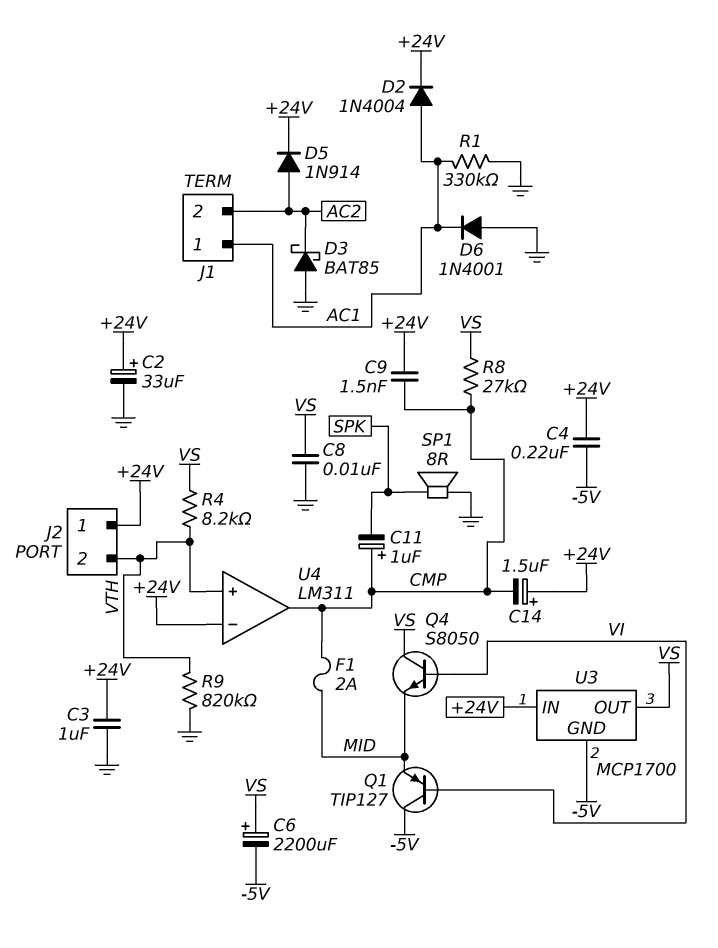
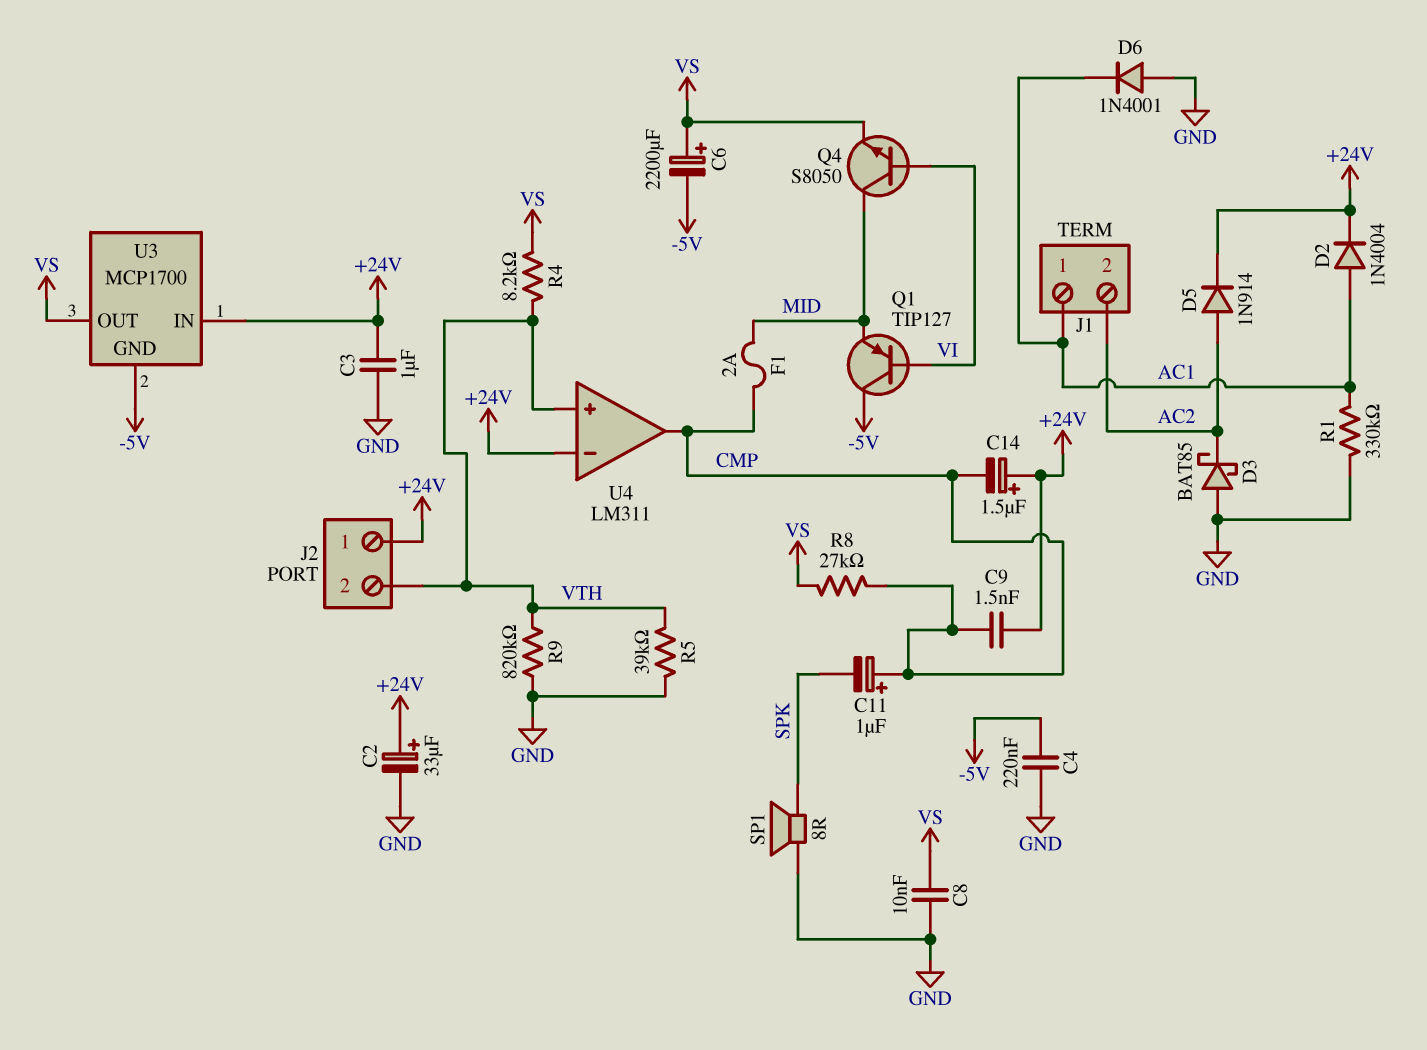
C4: 220nF (+24V, -5V) -> 220nF (-5V, GND)
Q4: NPN S8050 (B VI, C VS, E MID) -> NPN S8050 (B VI, C MID, E VS)
R5: none -> 39k (GND, VTH)

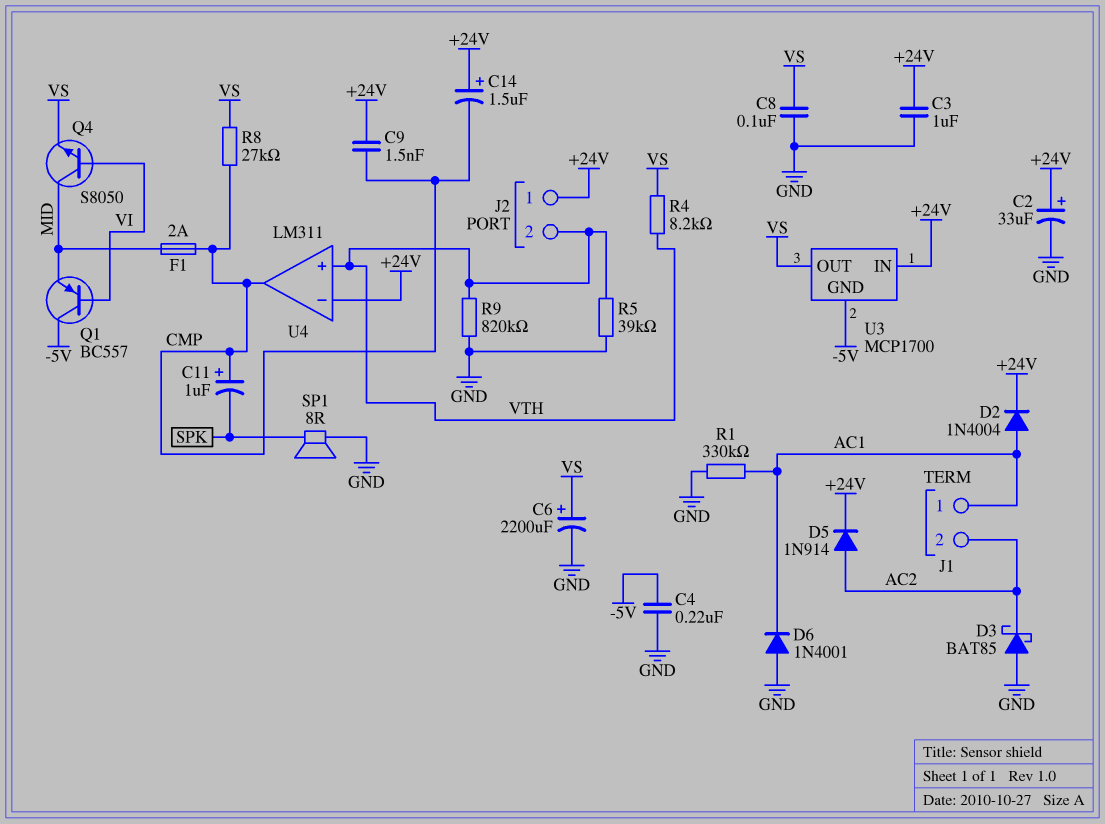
C6: 2200uF (plus VS, minus -5V) -> 2200uF (plus VS, minus GND)
C8: 10nF (GND, VS) -> 100nF (GND, VS)
Q1: PNP TIP127 (B VI, C -5V, E MID) -> PNP BC557 (B VI, C -5V, E MID)

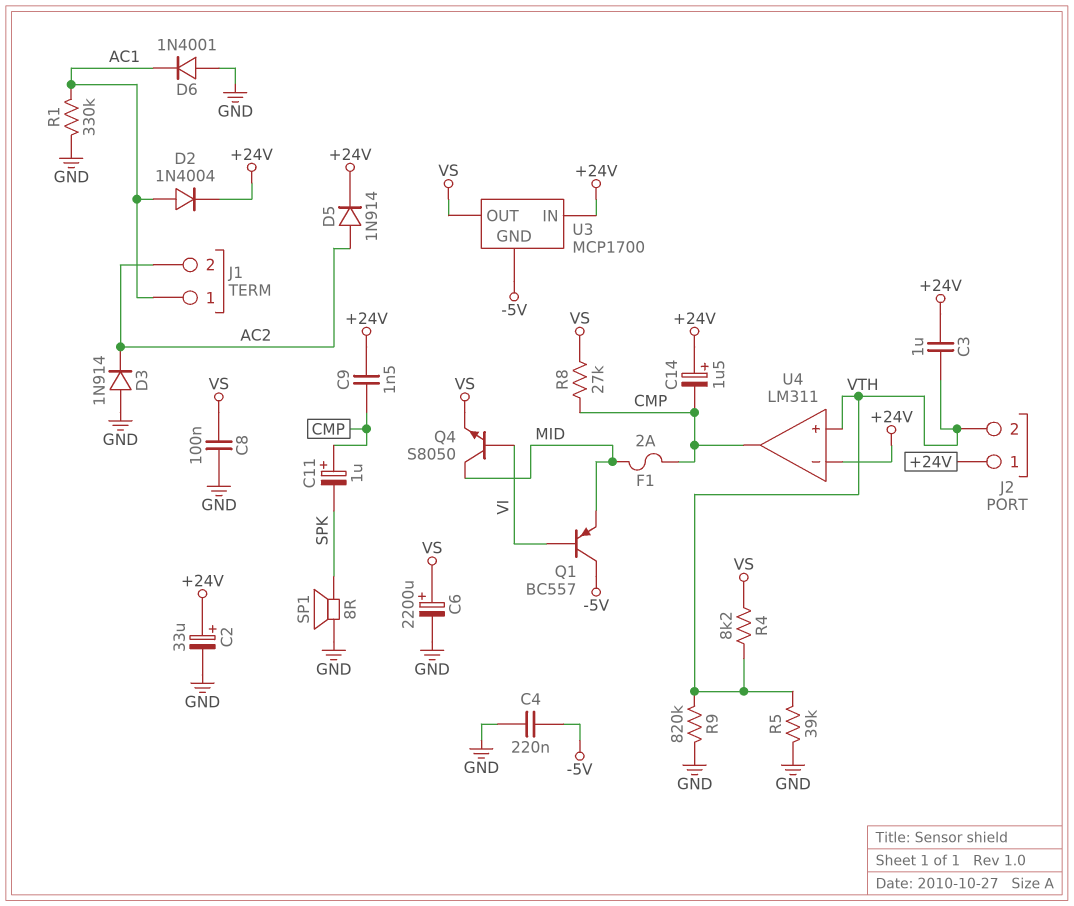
C3: 1uF (+24V, GND) -> 1uF (+24V, VTH)
D3: schottky BAT85 (A GND, K AC2) -> diode 1N914 (A GND, K AC2)

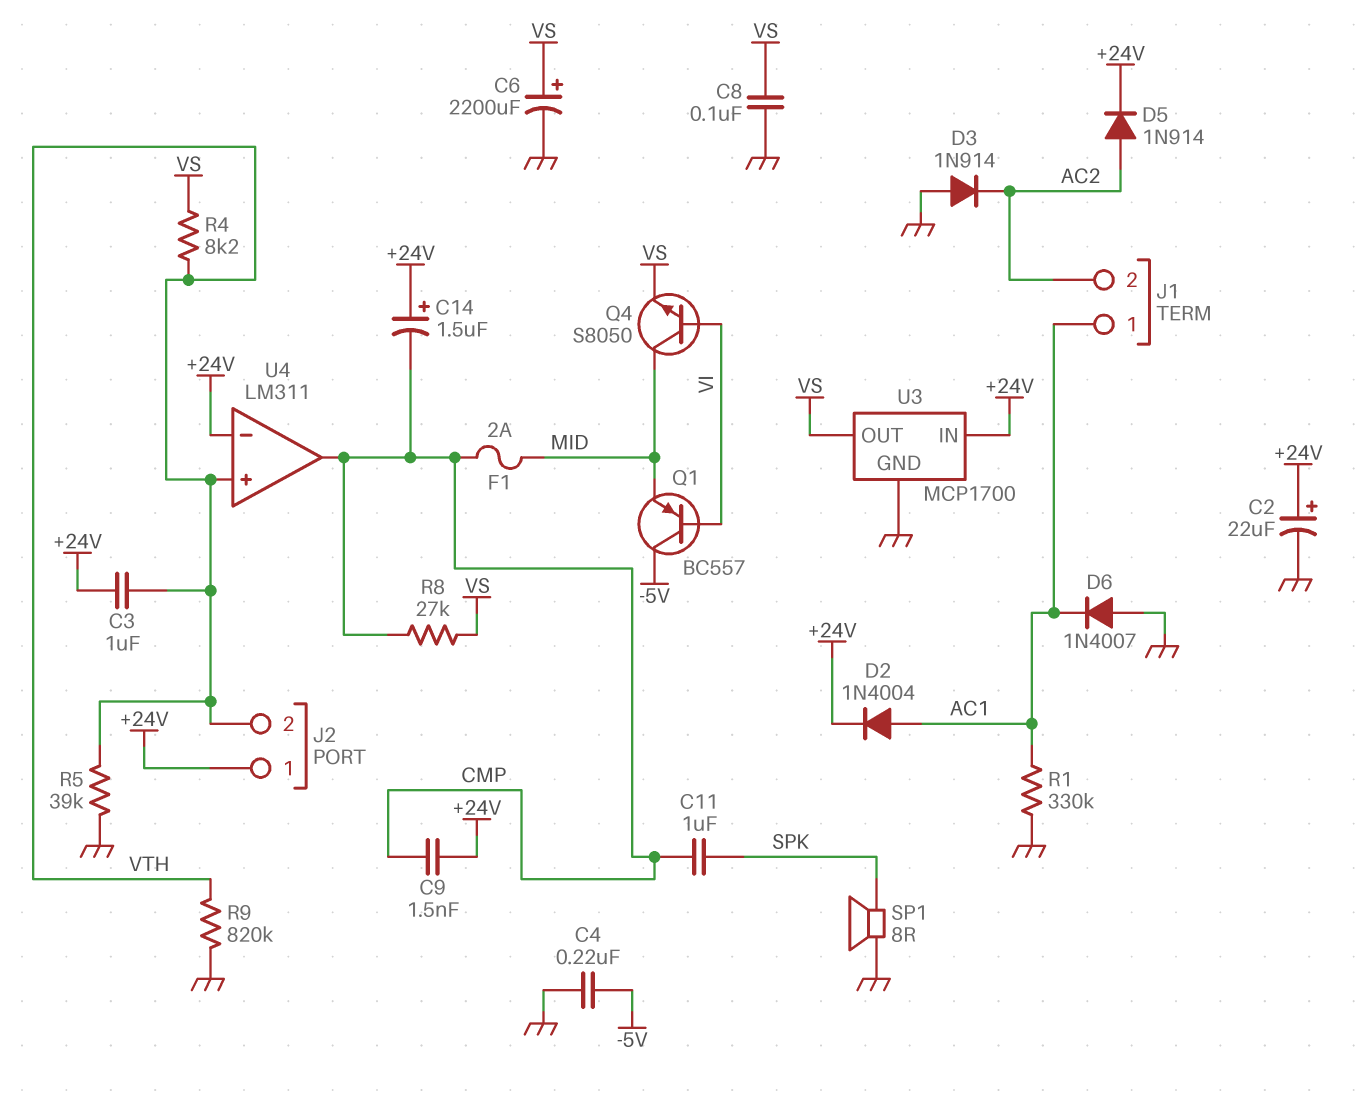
C2: 33uF (plus +24V, minus GND) -> 22uF (plus +24V, minus GND)
C11: 1uF (plus CMP, minus SPK) -> 1uF (CMP, SPK)
D6: diode 1N4001 (A GND, K AC1) -> diode 1N4007 (A GND, K AC1)
U3 pin GND: -5V -> GND

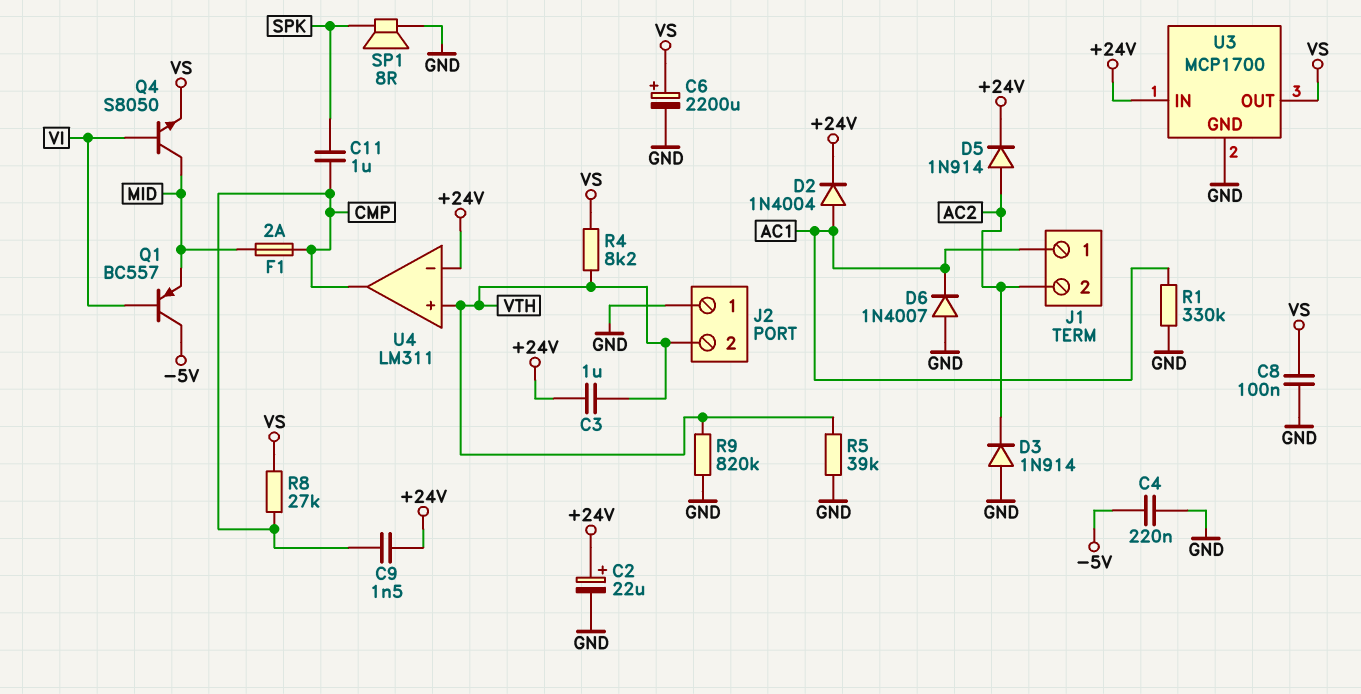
C14: 1.5uF (plus +24V, minus CMP) -> none
J2 pin 1: +24V -> GND

